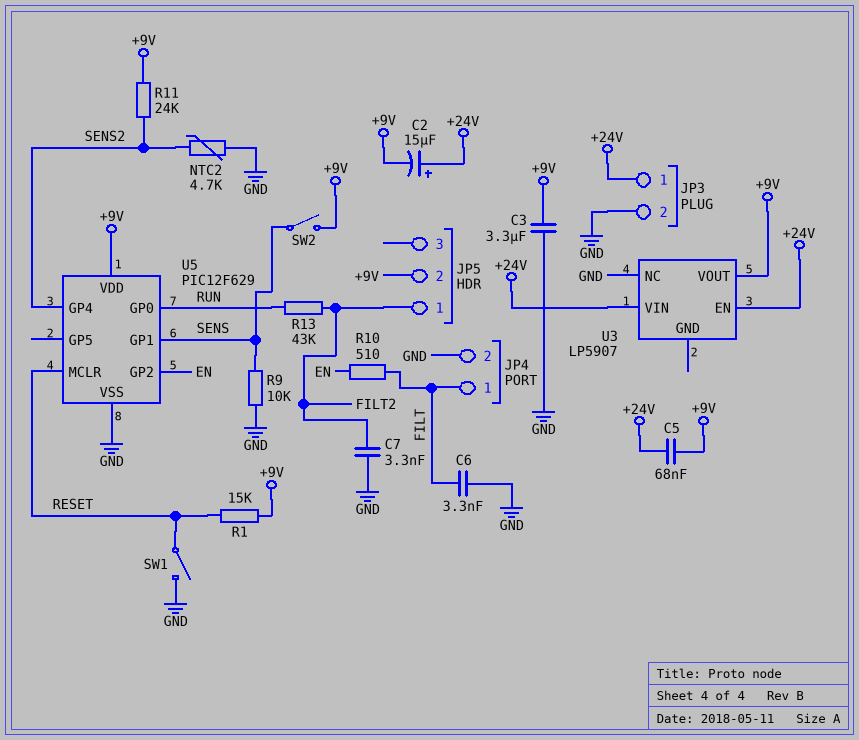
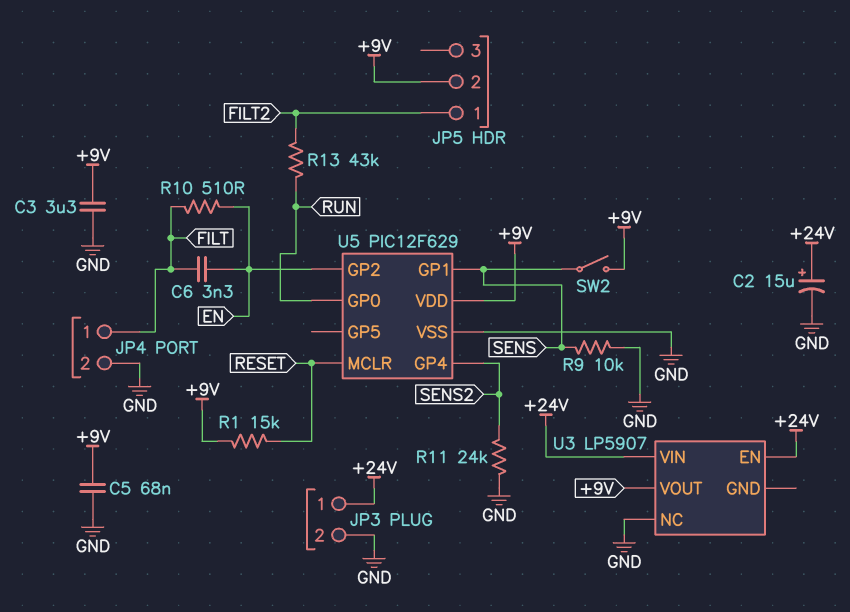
C2: 15uF (plus +24V, minus +9V) -> 15uF (plus +24V, minus GND)
C5: 68nF (+9V, +24V) -> 68nF (+9V, GND)
C6: 3.3nF (FILT, GND) -> 3.3nF (EN, FILT)
C7: 3.3nF (FILT2, GND) -> none
NTC2: 4.7k (GND, SENS2) -> none
R11: 24k (+9V, SENS2) -> 24k (GND, SENS2)
SW1: switch (GND, RESET) -> none

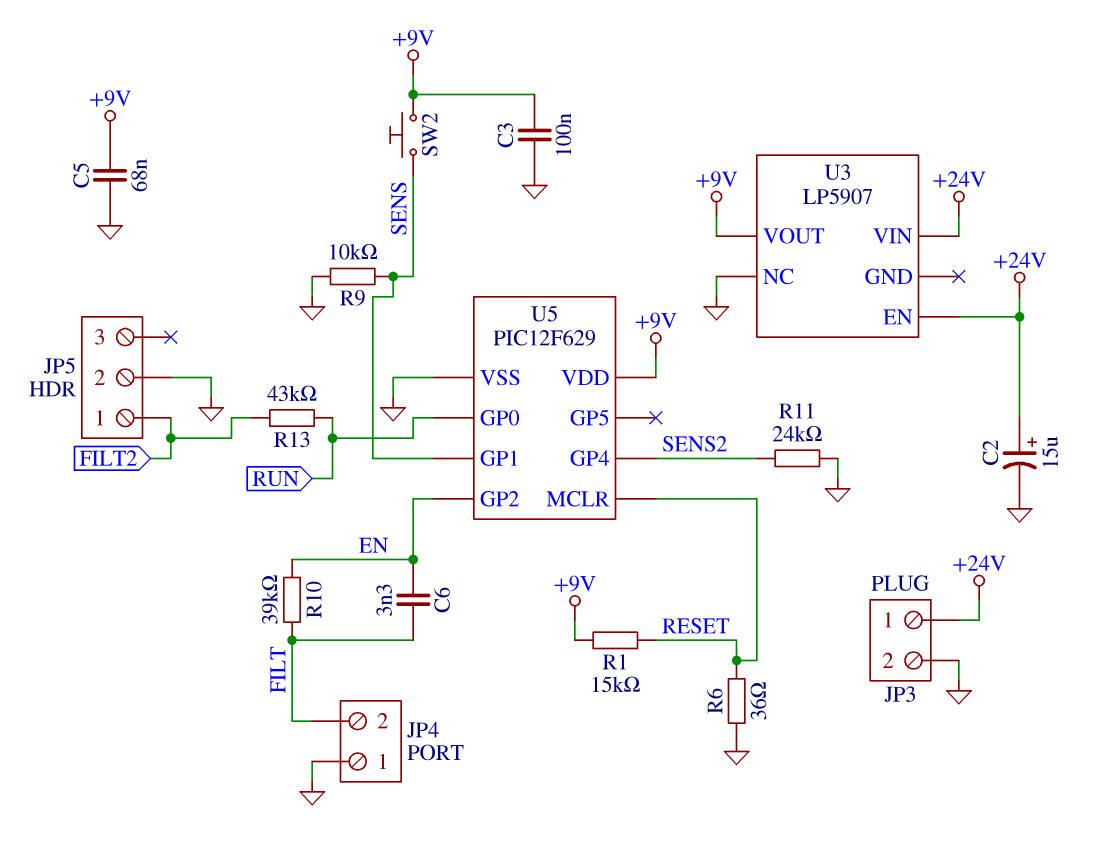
C3: 3.3uF (+9V, GND) -> 100nF (+9V, GND)
JP4 pin 1: FILT -> GND
JP4 pin 2: GND -> FILT
JP5 pin 2: +9V -> GND
R6: none -> 36 (GND, RESET)
R10: 510 (EN, FILT) -> 39k (EN, FILT)
SW2: switch (+9V, SENS) -> button (+9V, SENS)

